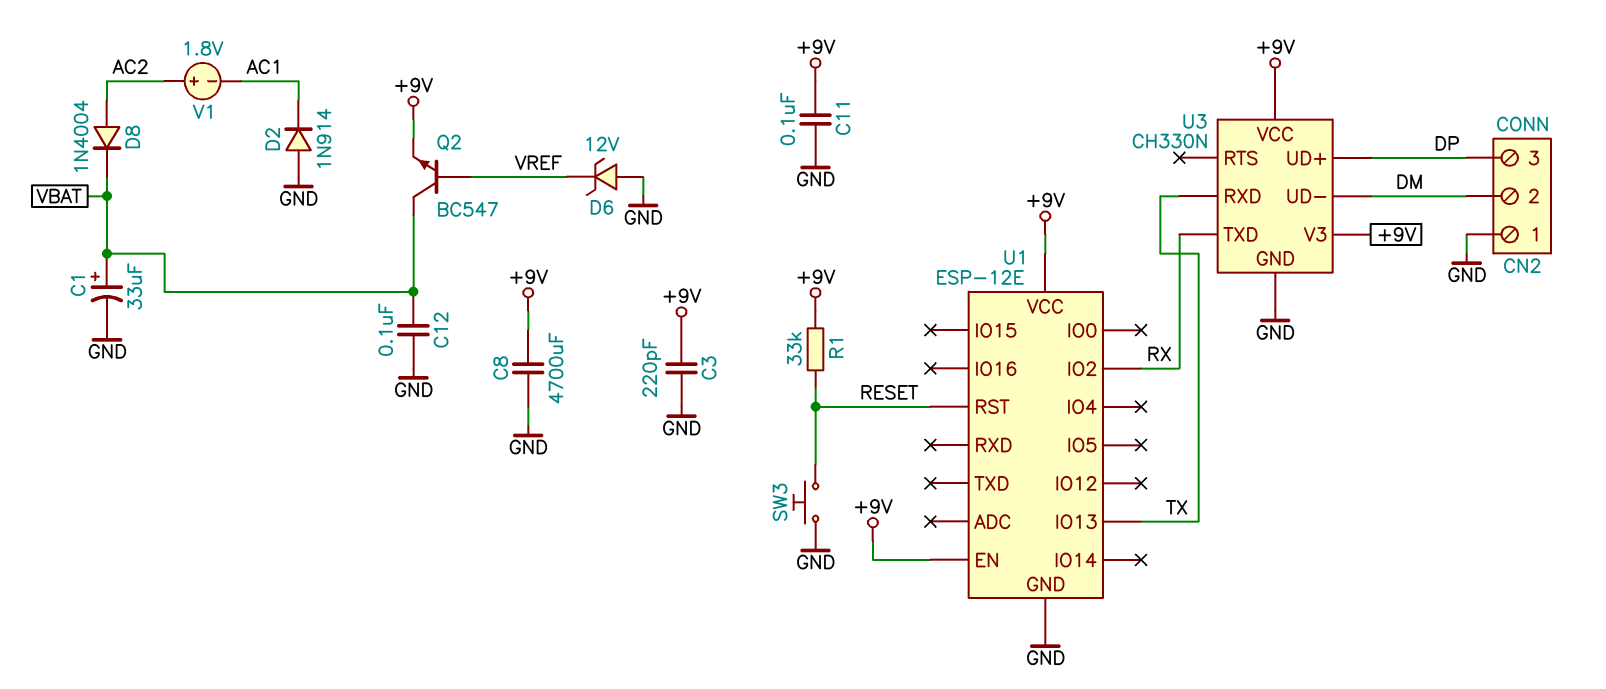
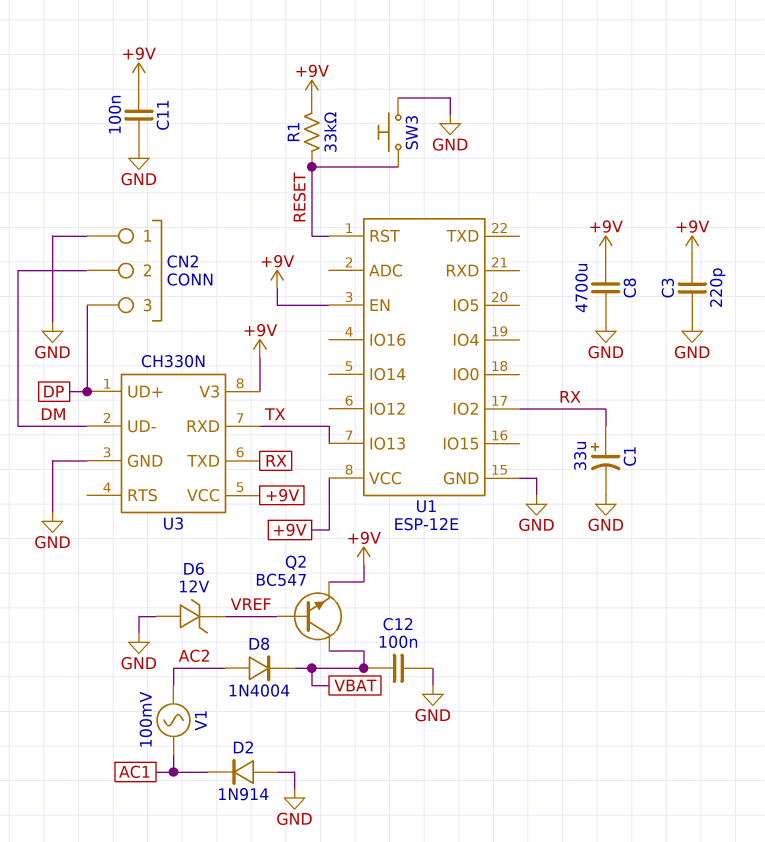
C1: 33uF (plus VBAT, minus GND) -> 33uF (plus RX, minus GND)
V1: 1.8V (plus AC2, minus AC1) -> AC 100mV (AC1, AC2)

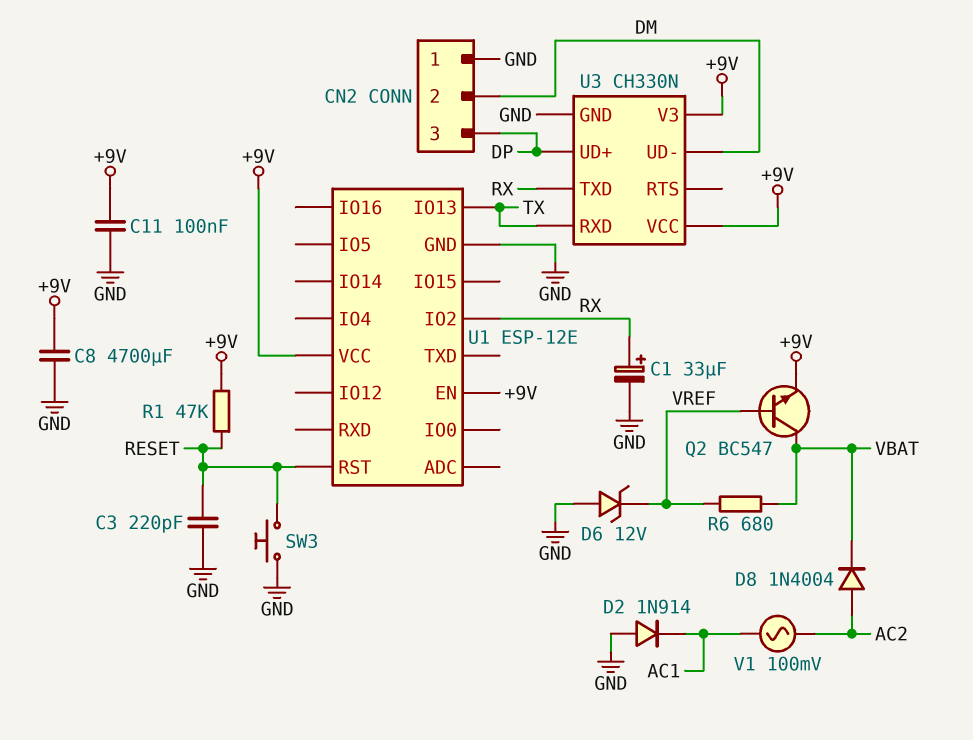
C3: 220pF (+9V, GND) -> 220pF (GND, RESET)
C12: 100nF (GND, VBAT) -> none
R1: 33k (+9V, RESET) -> 47k (+9V, RESET)
R6: none -> 680 (VBAT, VREF)

